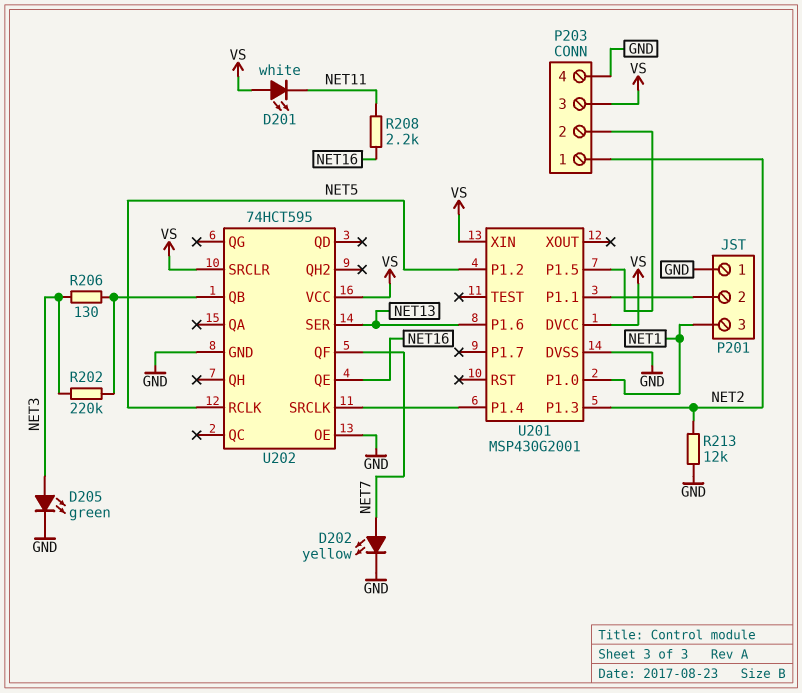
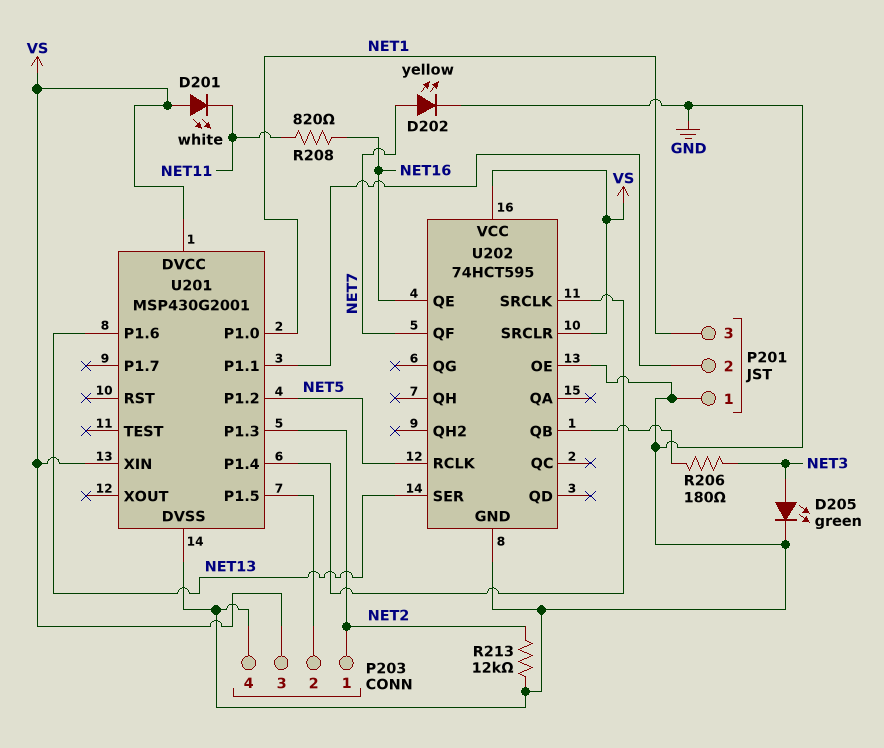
R202: 220k (NET3, U202/QB) -> none
R206: 130 (NET3, U202/QB) -> 180 (NET3, U202/QB)
R208: 2.2k (NET11, NET16) -> 820 (NET11, NET16)

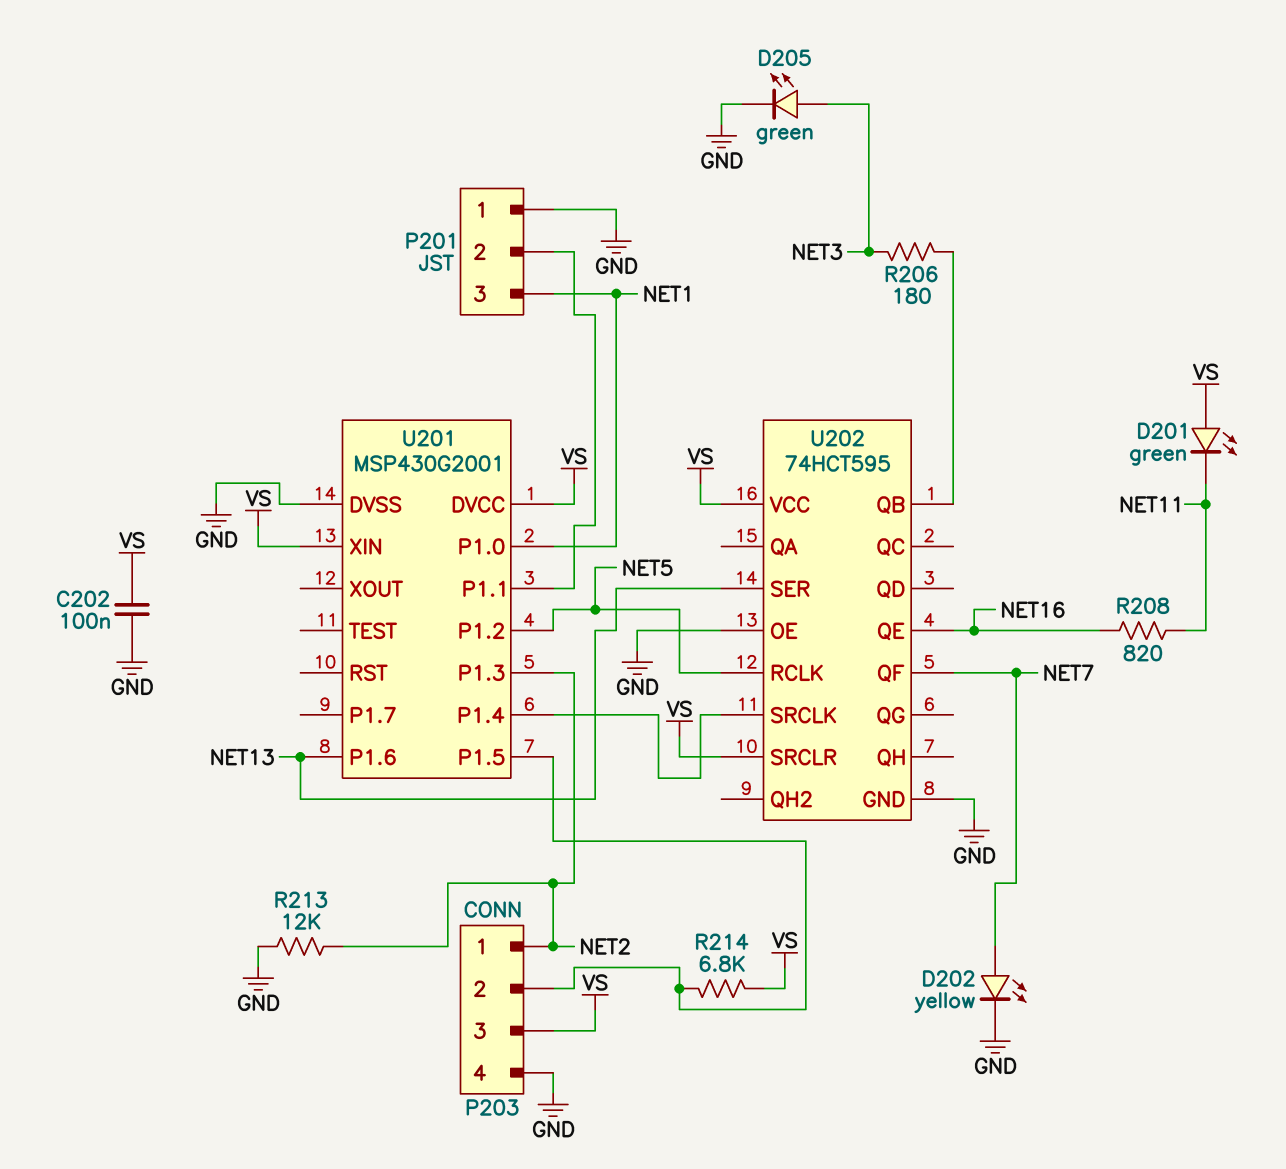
C202: none -> 100nF (GND, VS)
D201: LED white (A VS, K NET11) -> LED green (A VS, K NET11)
R214: none -> 6.8k (P203/2, VS)

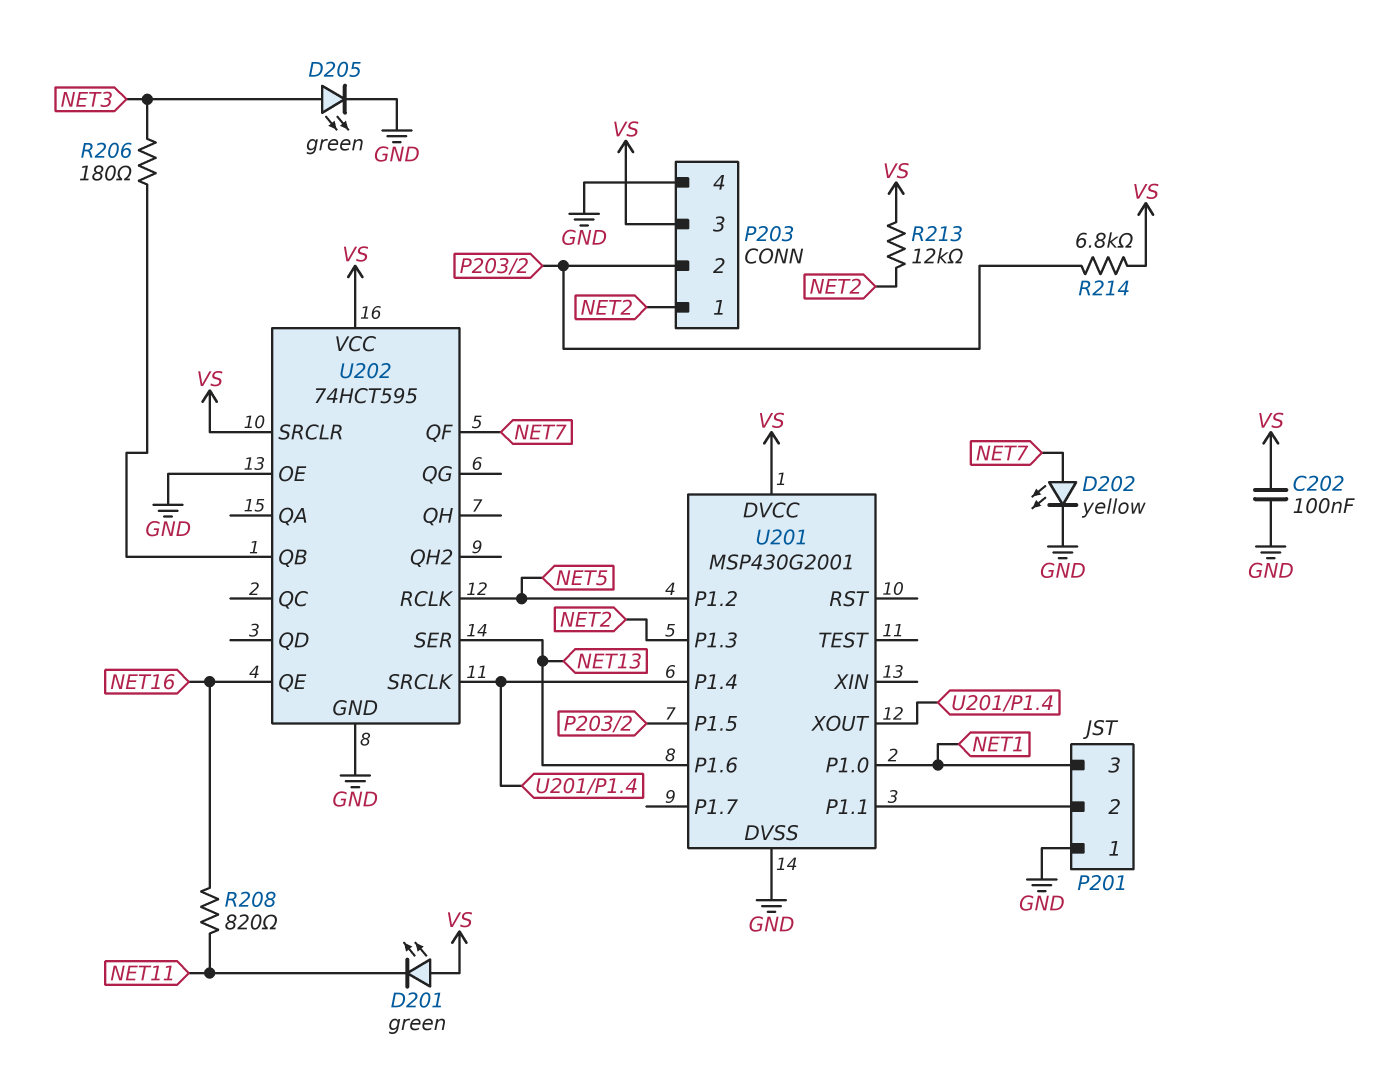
R213: 12k (GND, NET2) -> 12k (NET2, VS)
U201 pin XIN: VS -> none
U201 pin XOUT: none -> U201/P1.4

